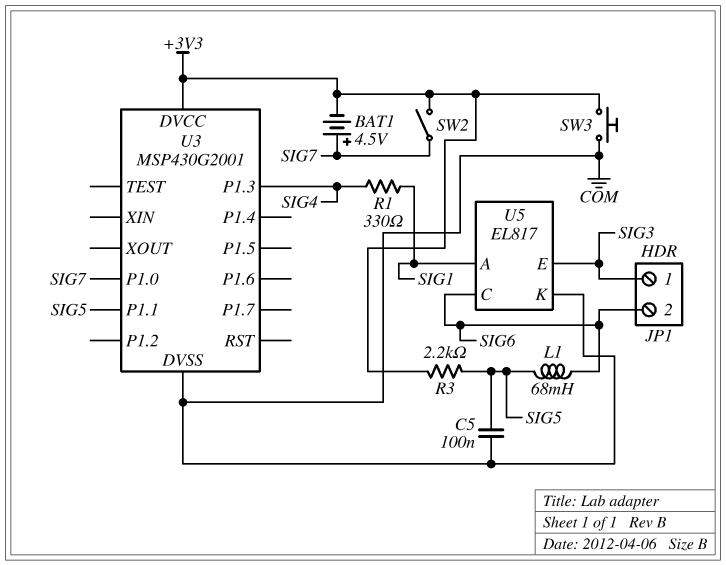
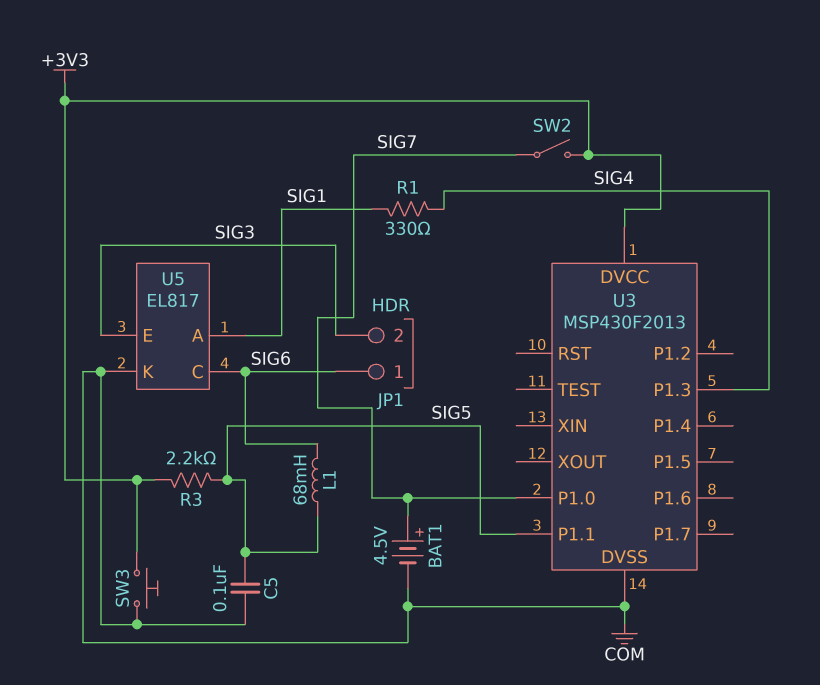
BAT1: 4.5V (plus SIG7, minus +3V3) -> 4.5V (plus SIG7, minus COM)
JP1 pin 1: SIG3 -> SIG6
JP1 pin 2: SIG6 -> SIG3
U3: MSP430G2001 -> MSP430F2013

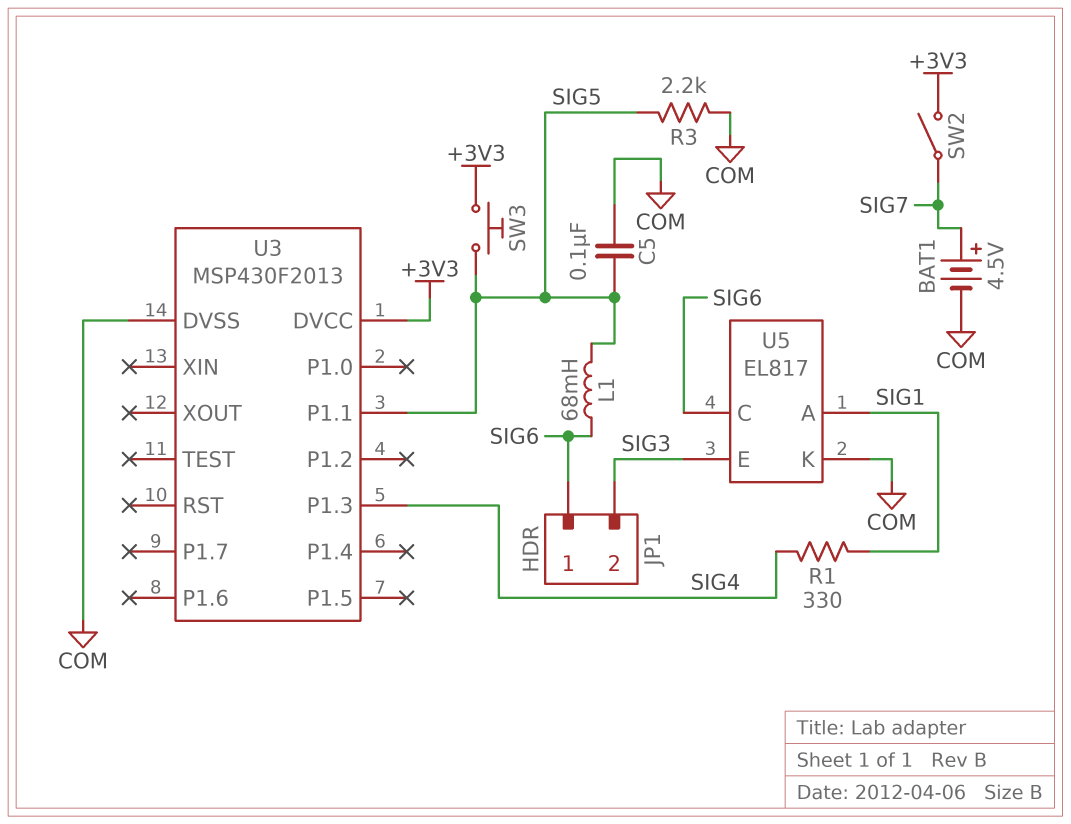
R3: 2.2k (+3V3, SIG5) -> 2.2k (COM, SIG5)
SW3: button (+3V3, COM) -> button (+3V3, SIG5)
U3 pin P1.0: SIG7 -> none

